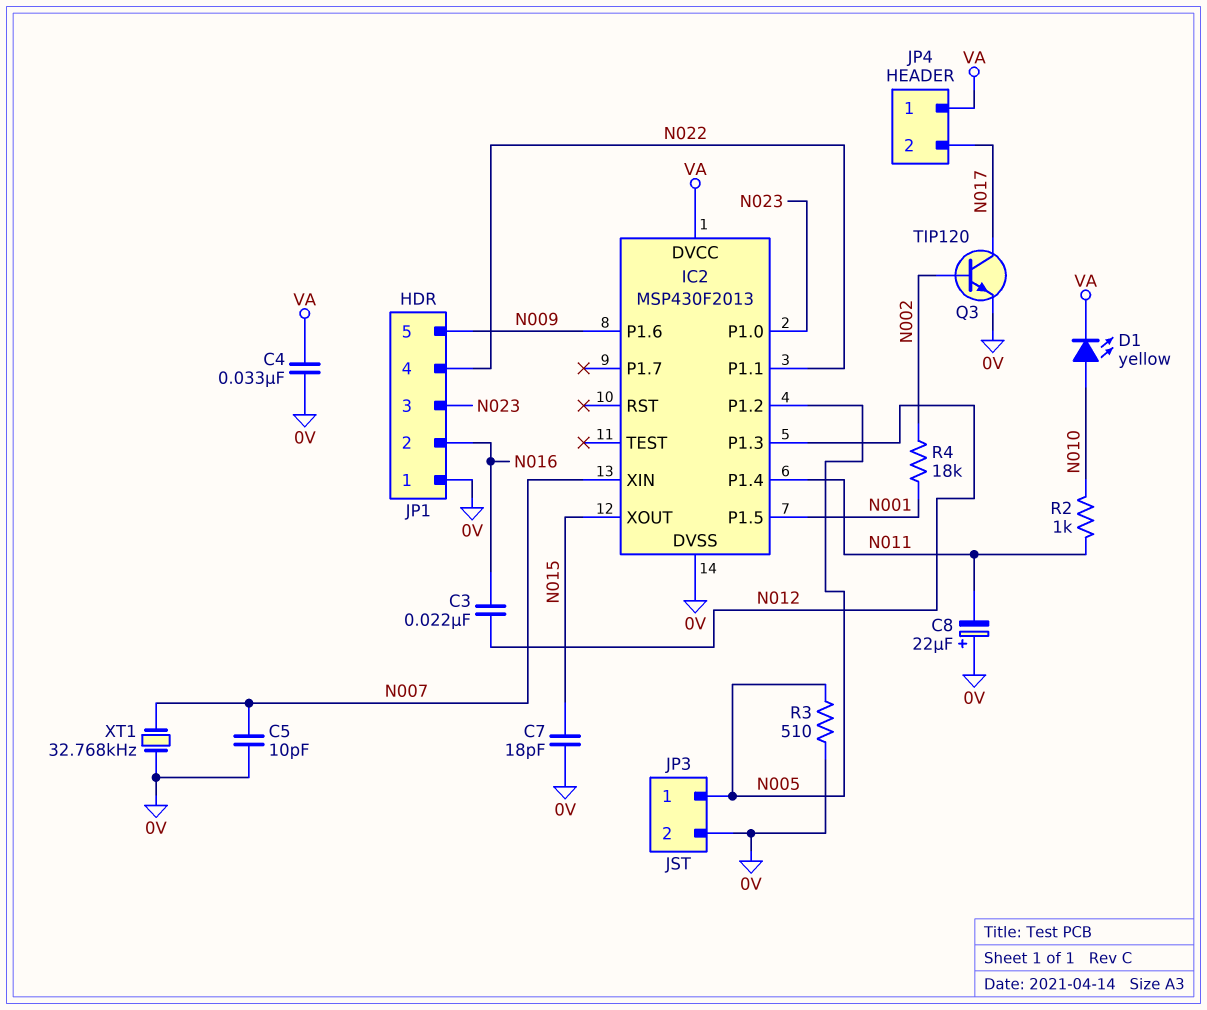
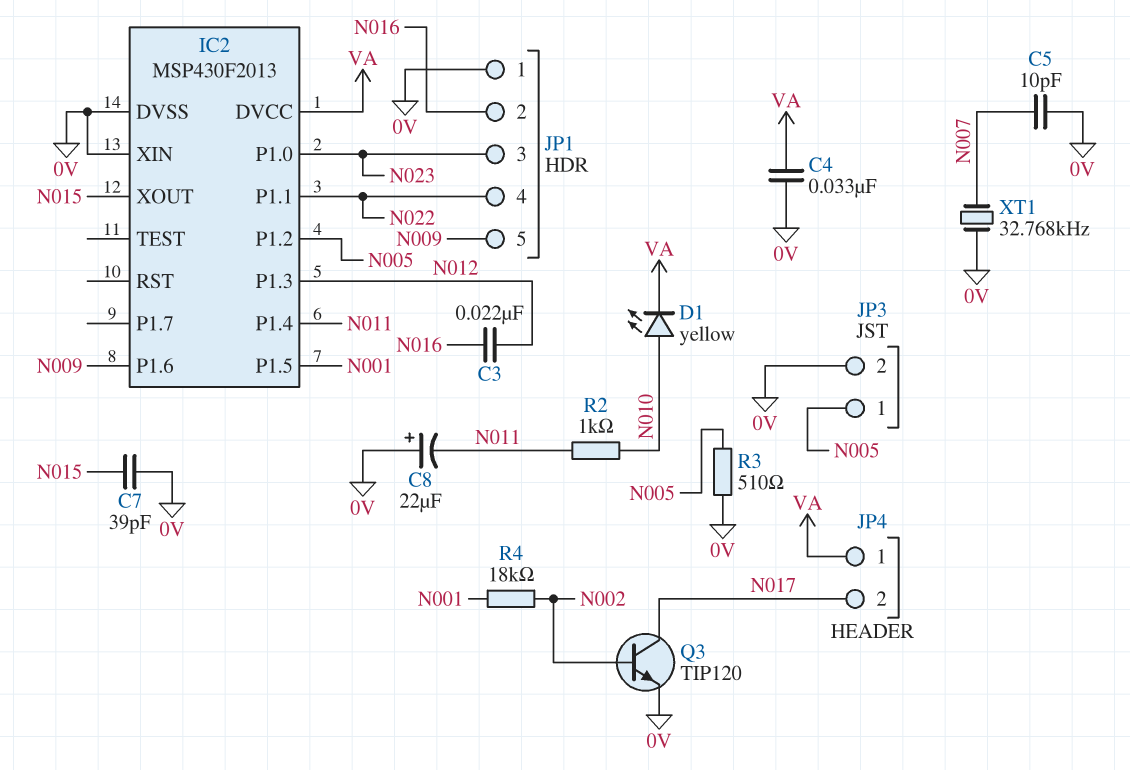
C7: 18pF (0V, N015) -> 39pF (0V, N015)
IC2 pin XIN: N007 -> 0V

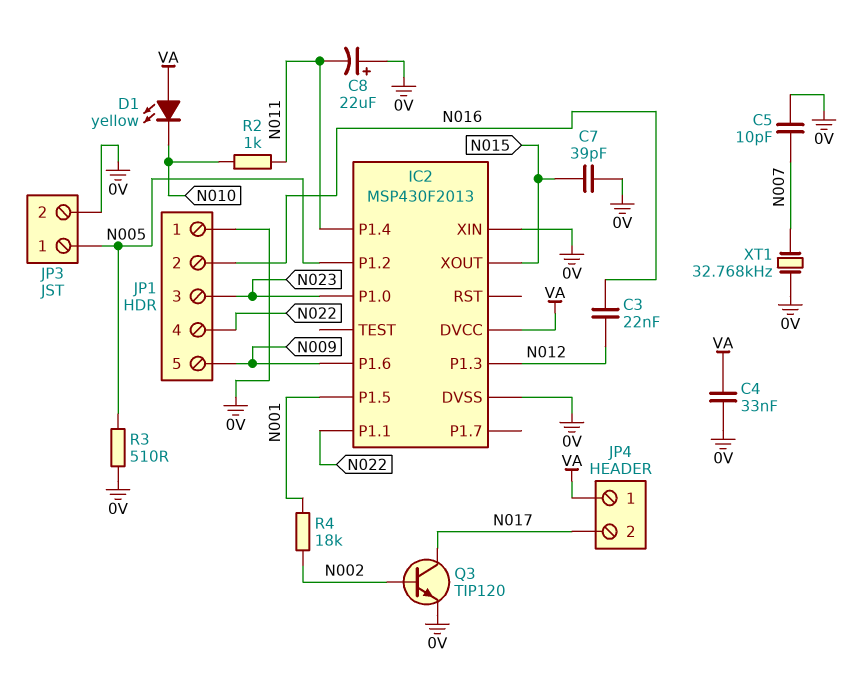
D1: LED yellow (A N010, K VA) -> LED yellow (A VA, K N010)

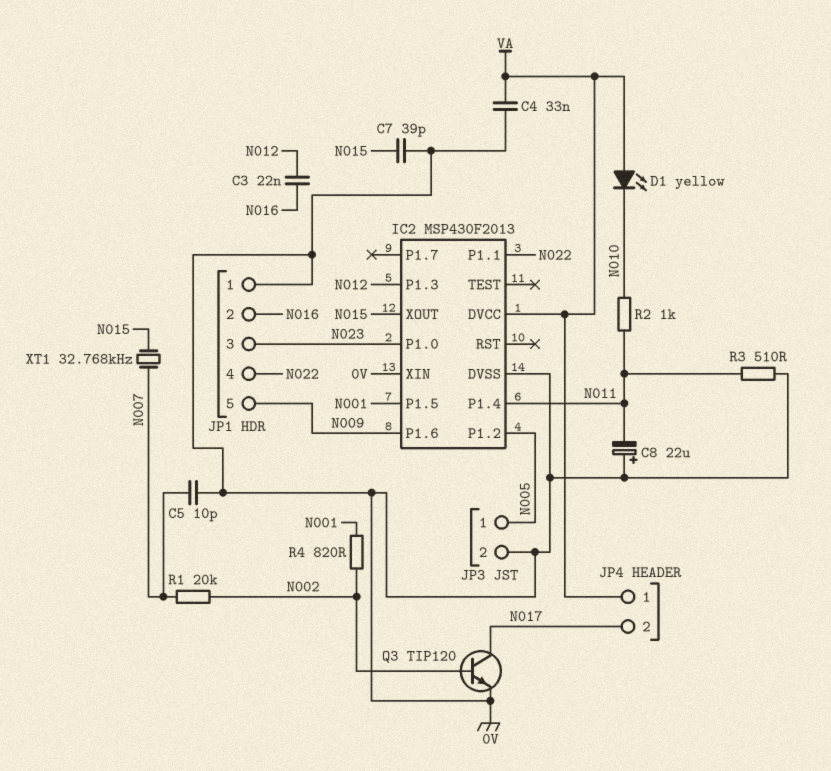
R1: none -> 20k (N002, N007)
R3: 510 (0V, N005) -> 510 (0V, N011)
R4: 18k (N001, N002) -> 820 (N001, N002)
XT1: 32.768kHz (0V, N007) -> 32.768kHz (N007, N015)

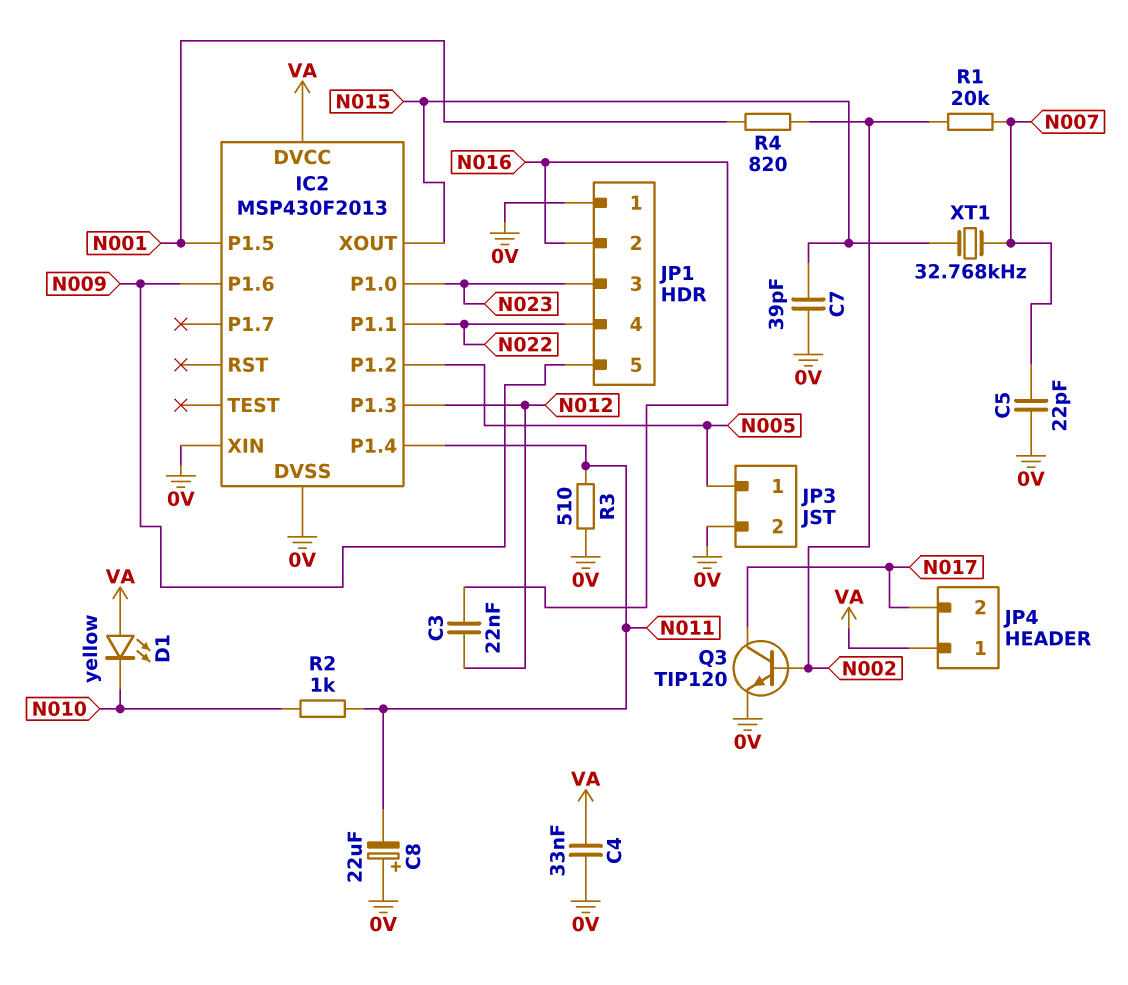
C5: 10pF (0V, N007) -> 22pF (0V, N007)

